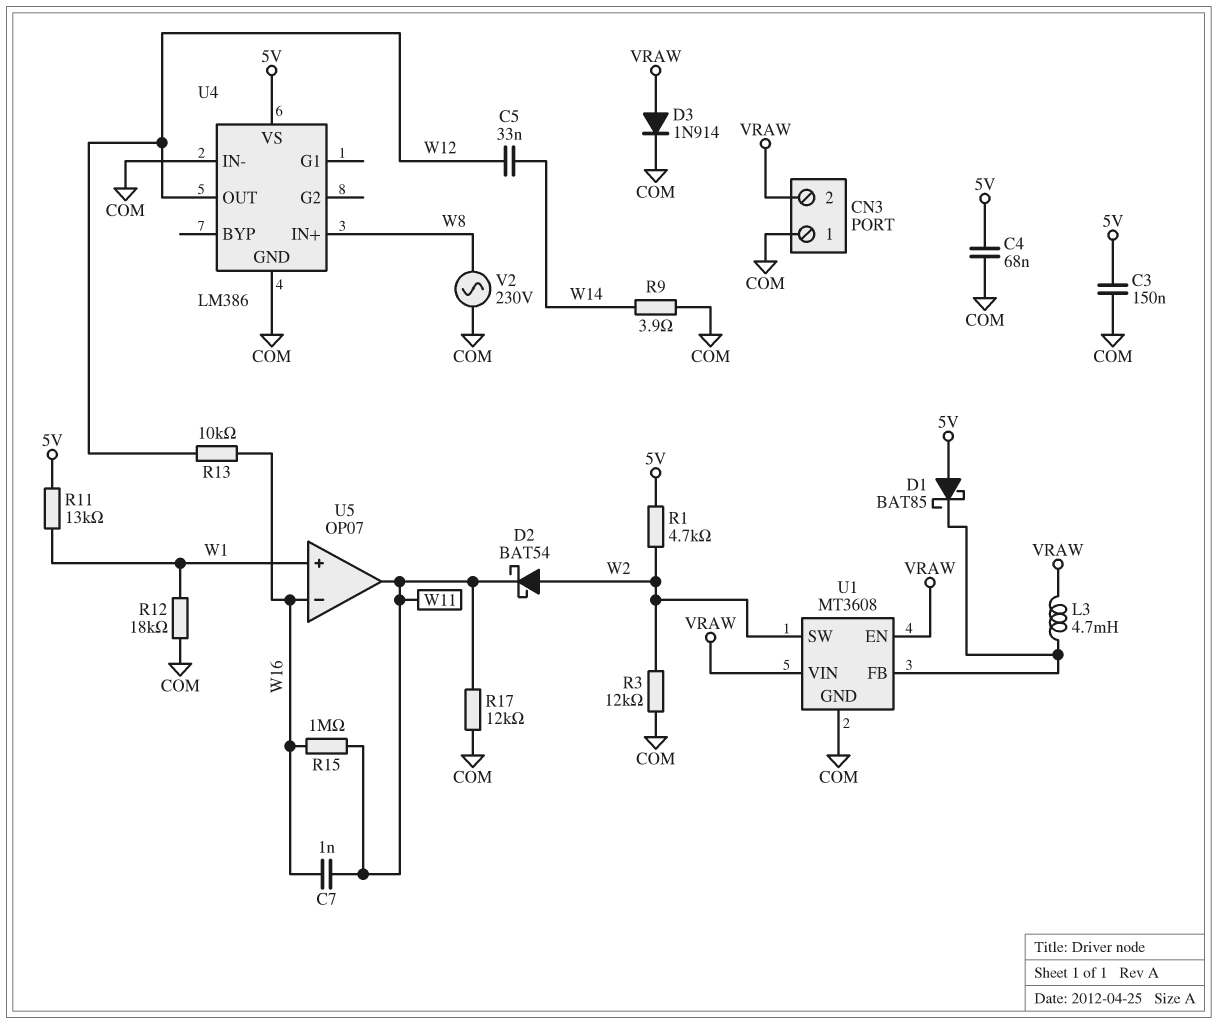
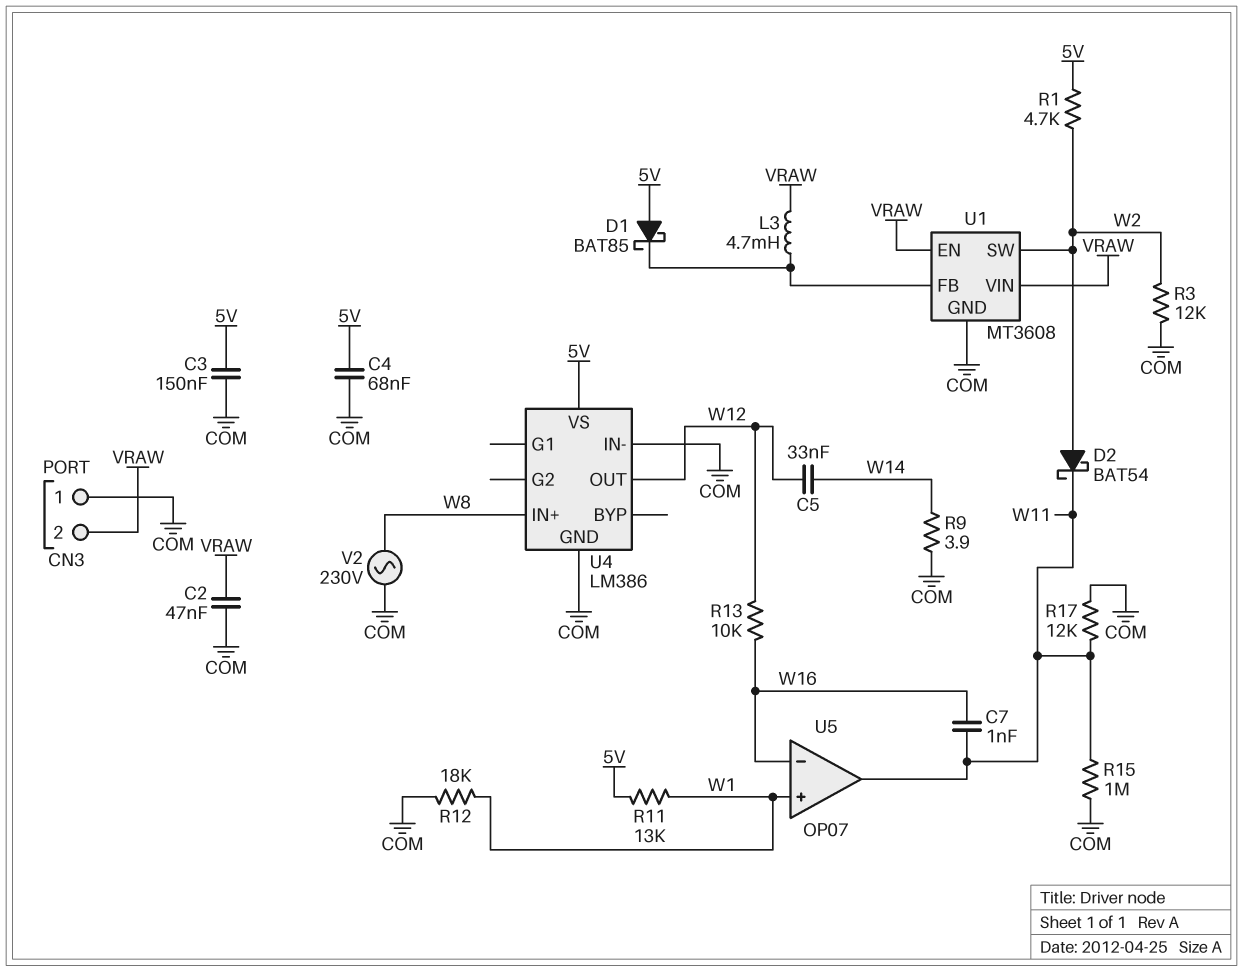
C2: none -> 47nF (COM, VRAW)
D3: diode 1N914 (A VRAW, K COM) -> none
R15: 1M (W11, W16) -> 1M (COM, W11)

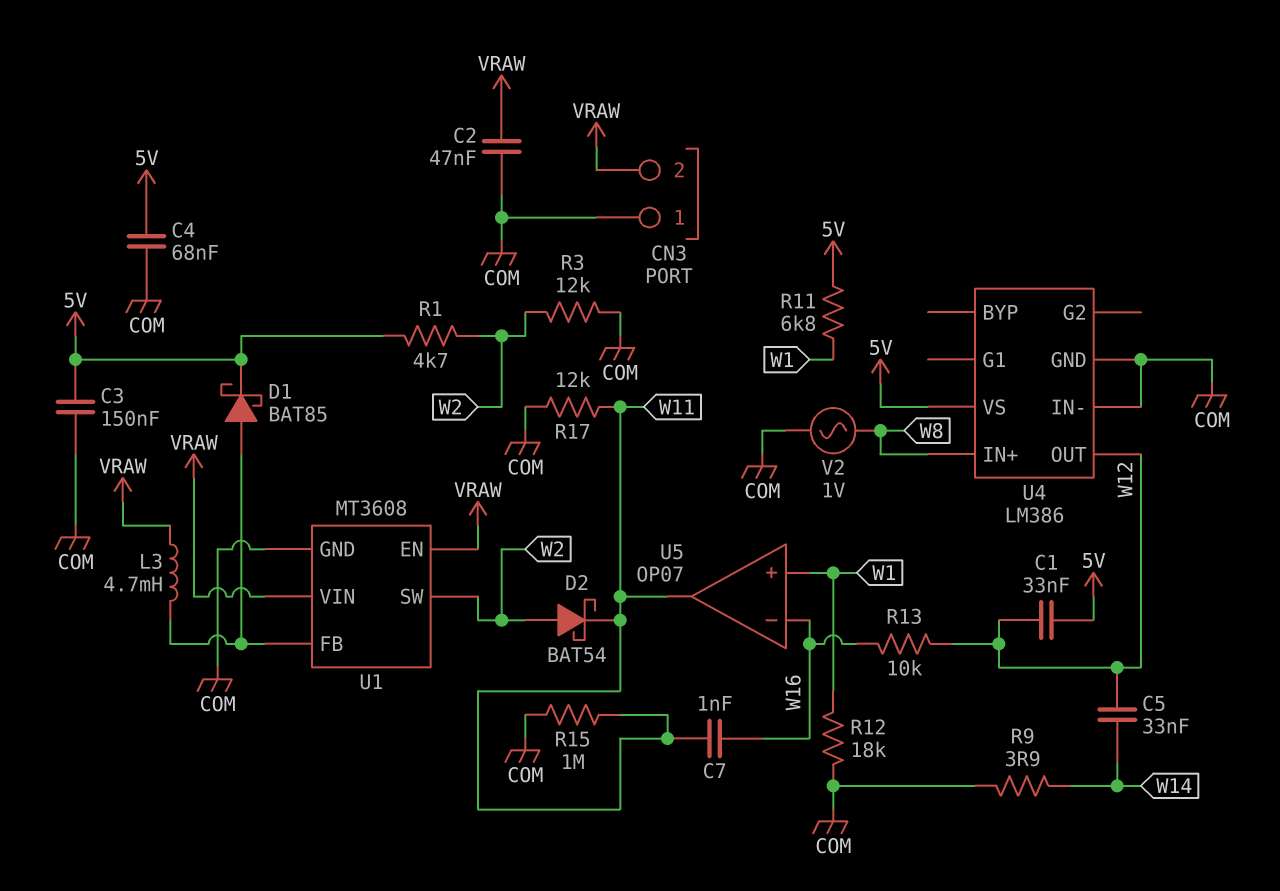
C1: none -> 33nF (5V, W12)
D1: schottky BAT85 (A 5V, K U1/FB) -> schottky BAT85 (A U1/FB, K 5V)
R11: 13k (5V, W1) -> 6.8k (5V, W1)
V2: AC 230V (COM, W8) -> AC 1V (COM, W8)

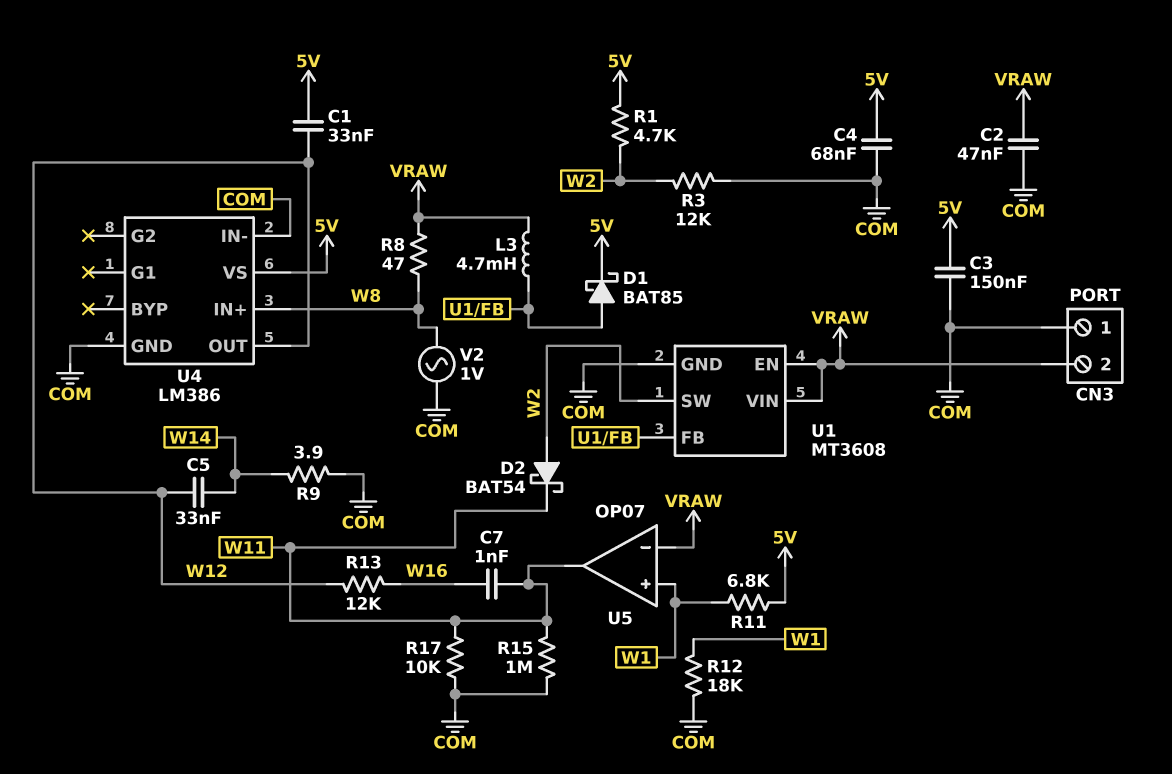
R8: none -> 47 (VRAW, W8)
R13: 10k (W12, W16) -> 12k (W12, W16)
R17: 12k (COM, W11) -> 10k (COM, W11)
U5 pin in-: W16 -> VRAW

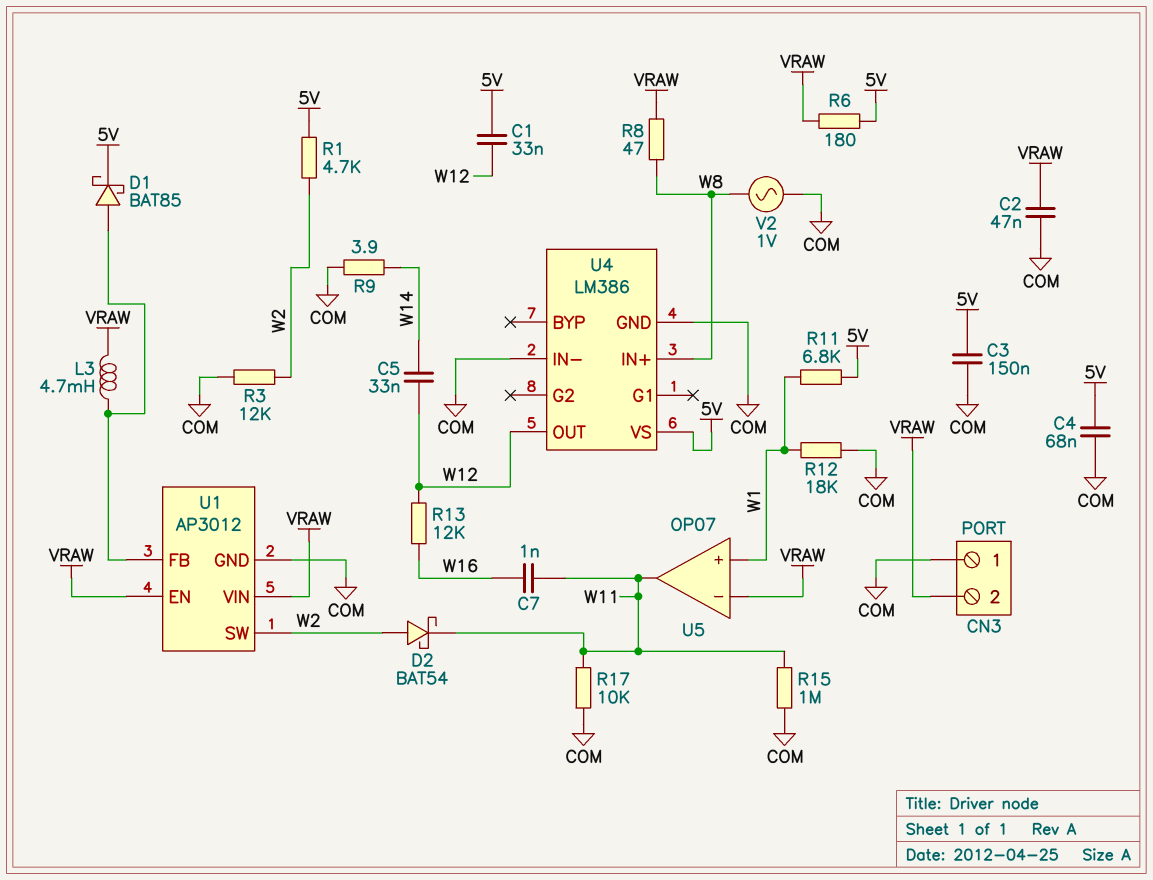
R6: none -> 180 (5V, VRAW)
U1: MT3608 -> AP3012

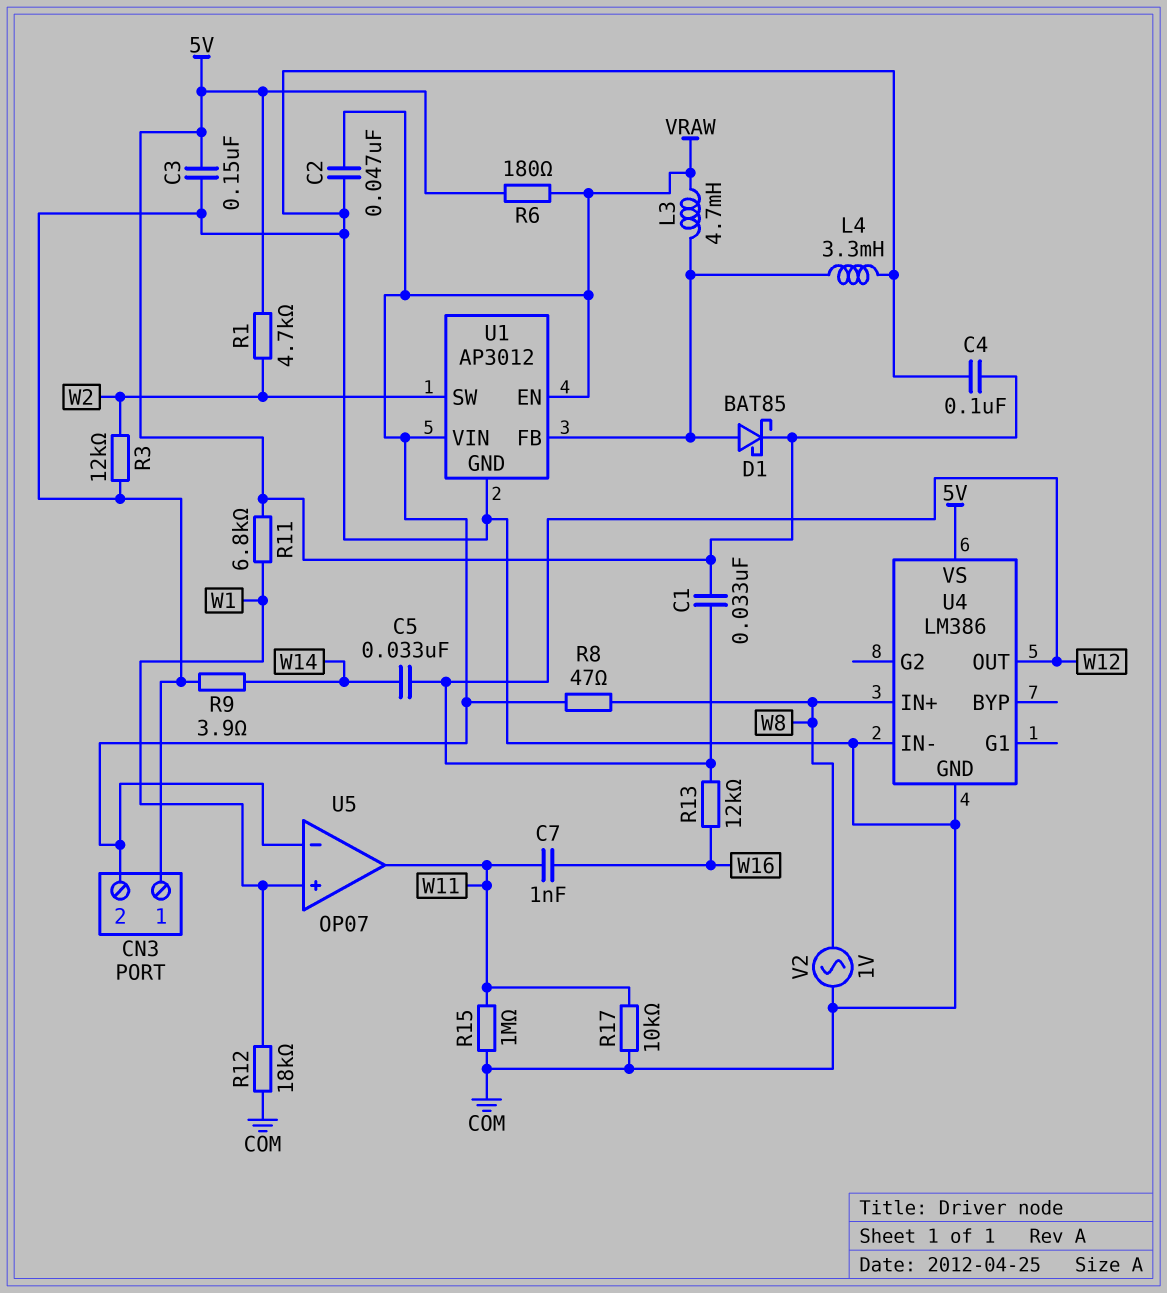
C4: 68nF (5V, COM) -> 100nF (5V, COM)
D2: schottky BAT54 (A W2, K W11) -> none
L4: none -> 3.3mH (COM, U1/FB)

